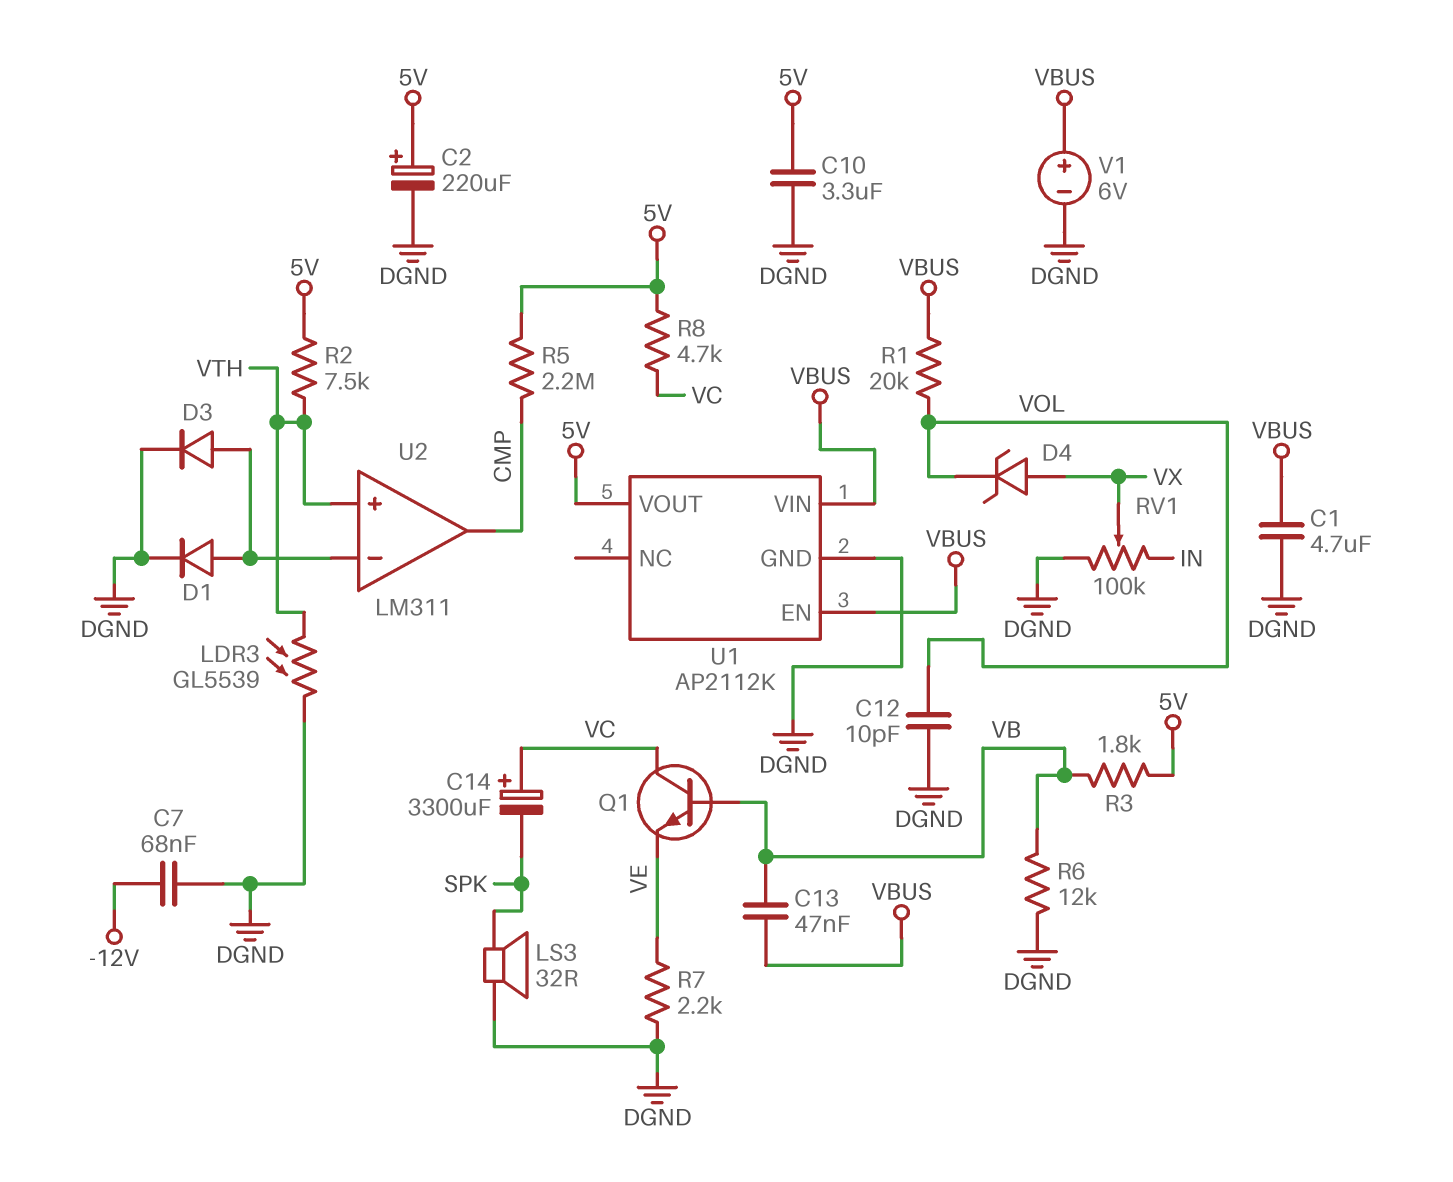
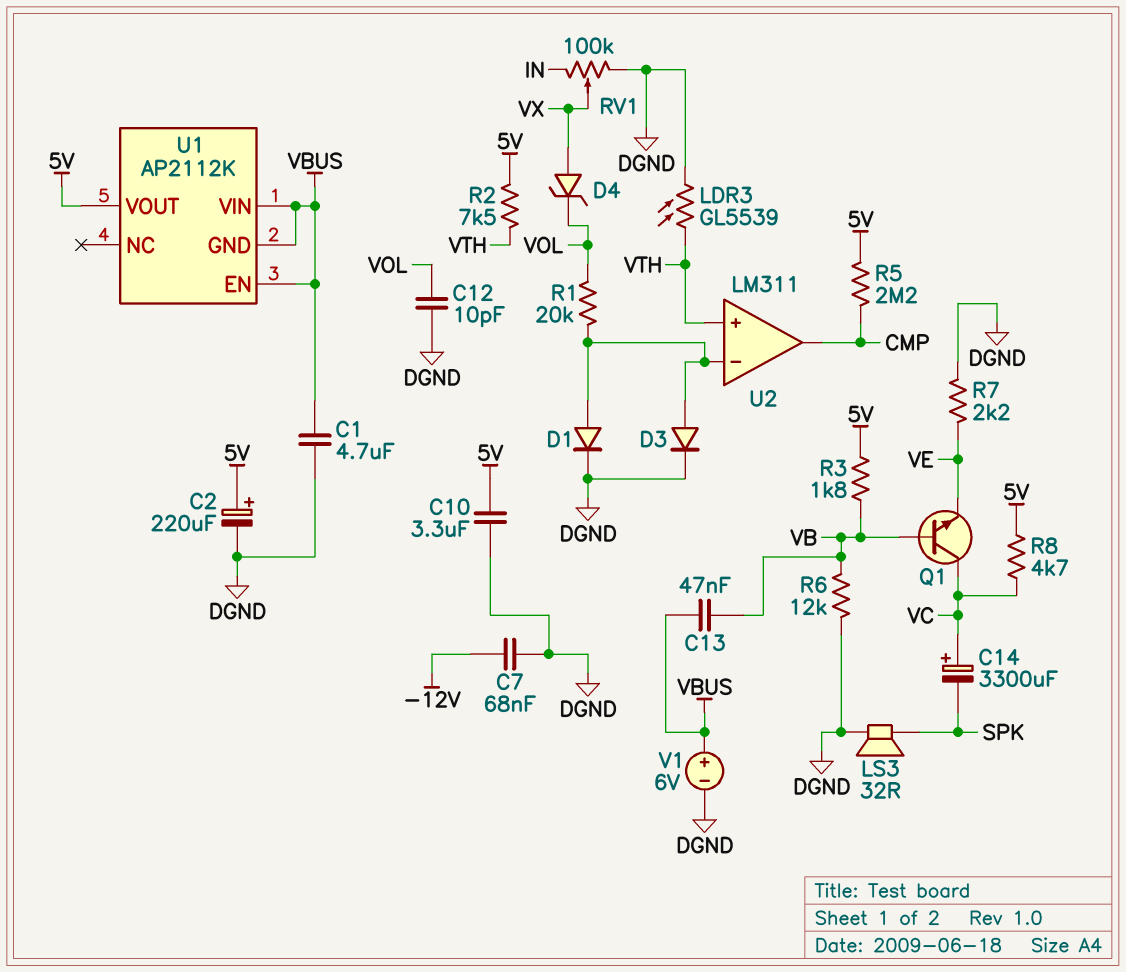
R1: 20k (VBUS, VOL) -> 20k (U2/in-, VOL)
U1 pin GND: DGND -> VBUS

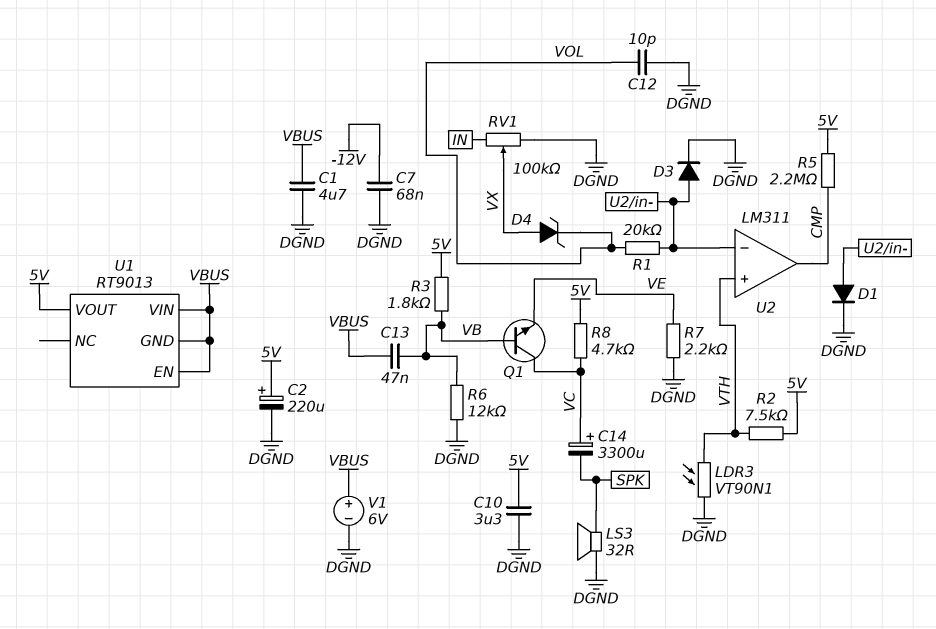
LDR3: GL5539 (DGND, VTH) -> VT90N1 (DGND, VTH)
U1: AP2112K -> RT9013

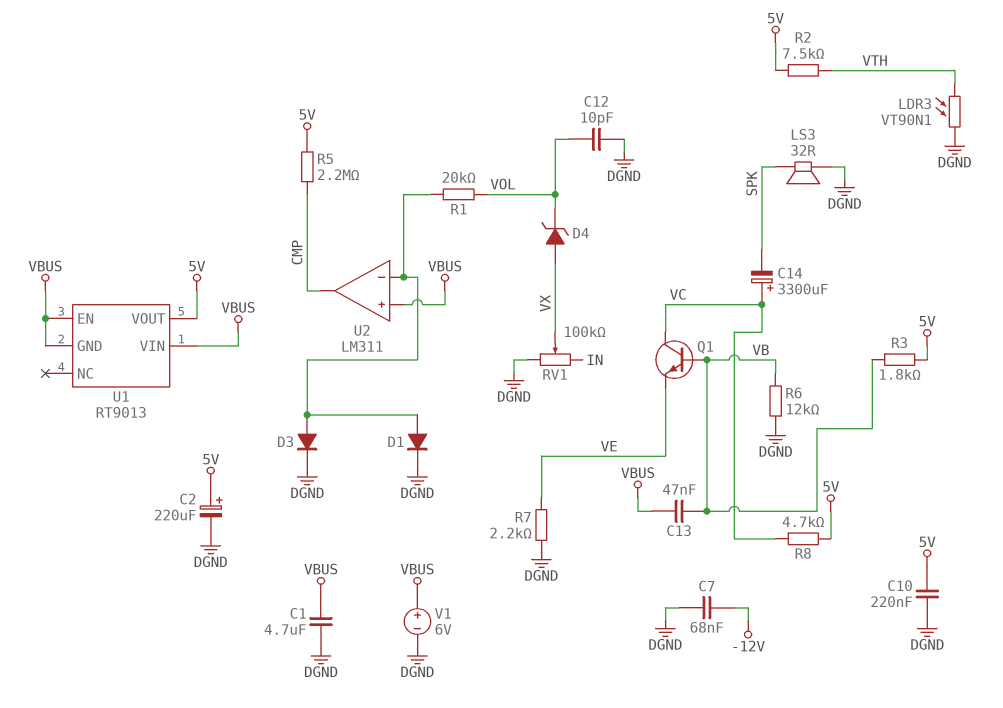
C10: 3.3uF (5V, DGND) -> 220nF (5V, DGND)
U2 pin in+: VTH -> VBUS

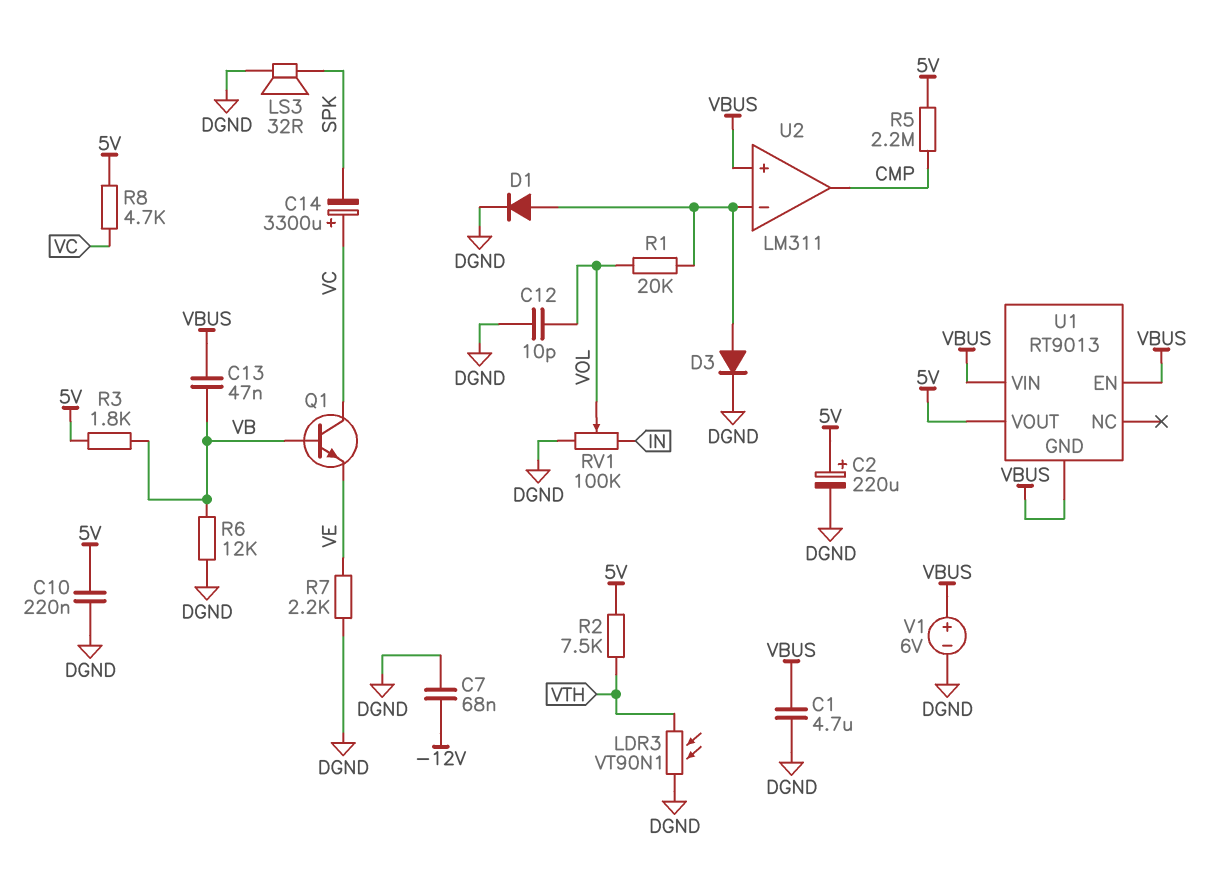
D4: zener (A VX, K VOL) -> none
RV1: 100k (DGND, IN, wiper VX) -> 100k (DGND, IN, wiper VOL)

